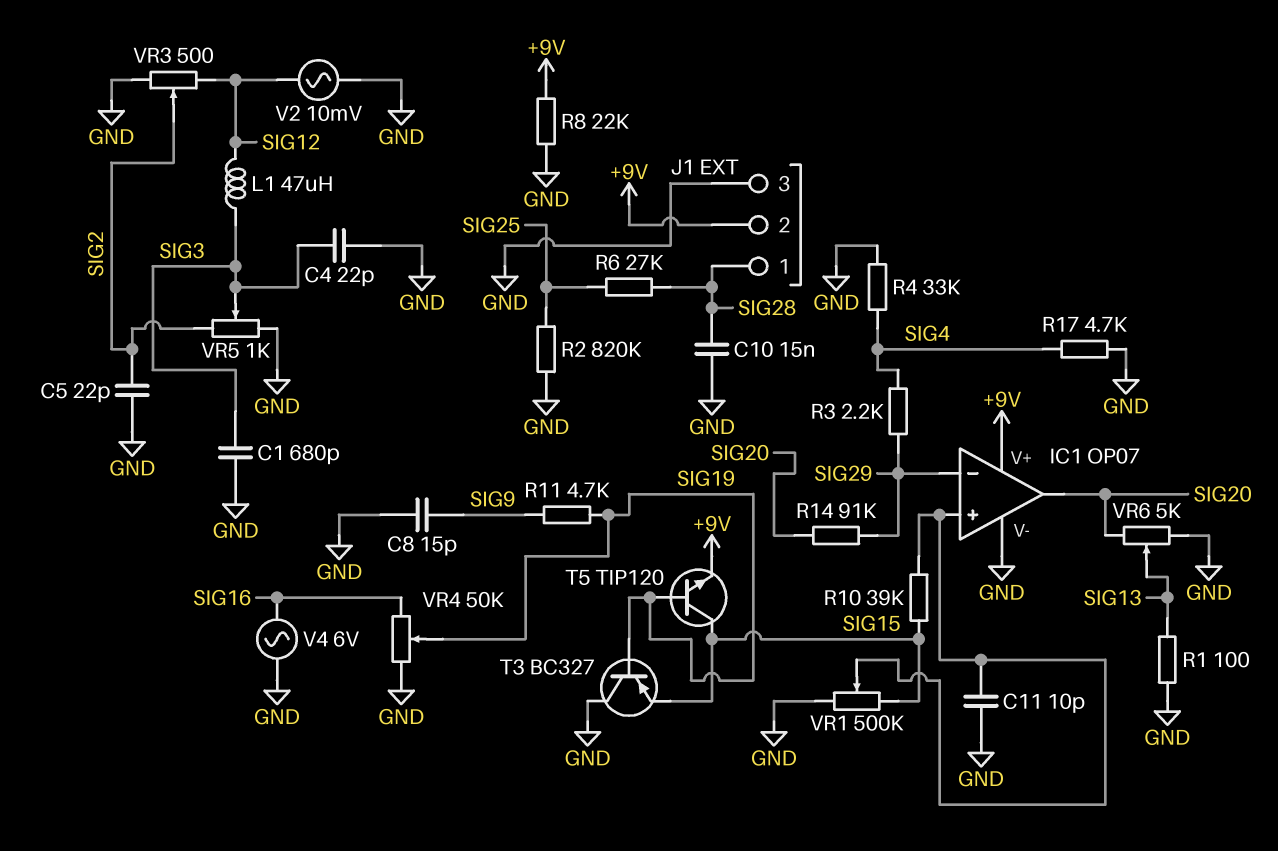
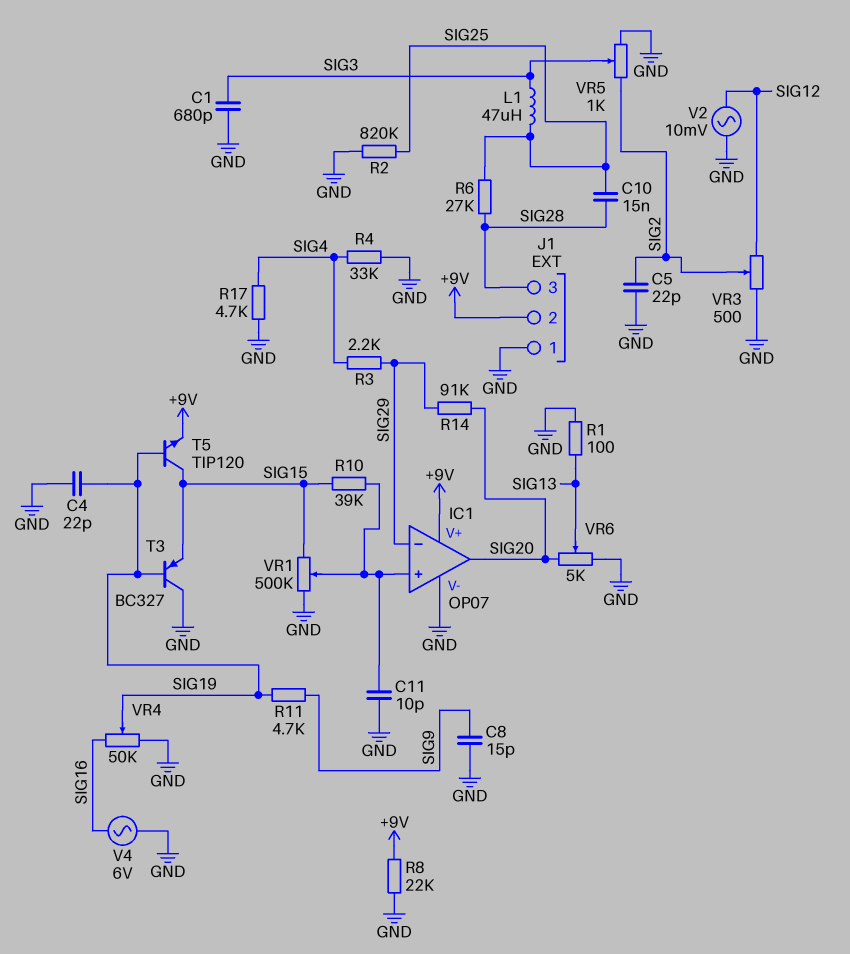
C4: 22pF (GND, SIG3) -> 22pF (GND, SIG19)
C10: 15nF (GND, SIG28) -> 15nF (SIG25, SIG28)
J1 pin 1: SIG28 -> GND
J1 pin 3: GND -> SIG28
L1: 47uH (SIG3, SIG12) -> 47uH (SIG3, SIG25)

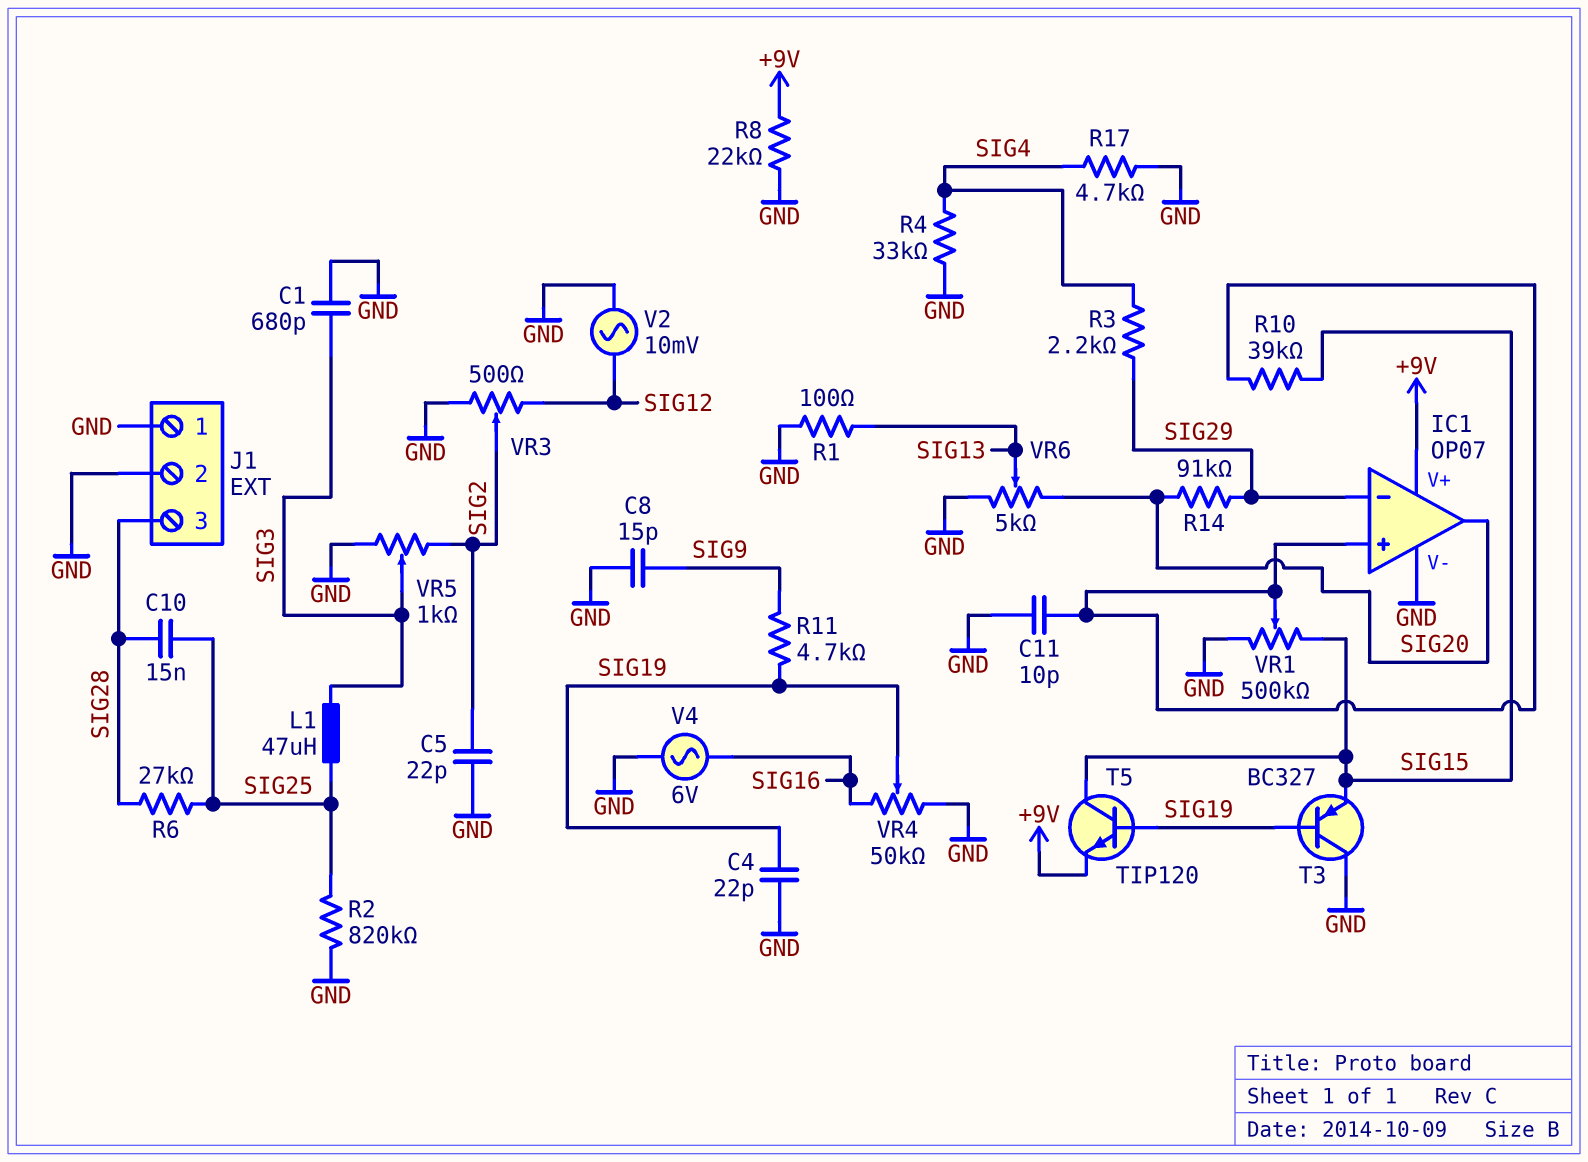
J1 pin 2: +9V -> GND

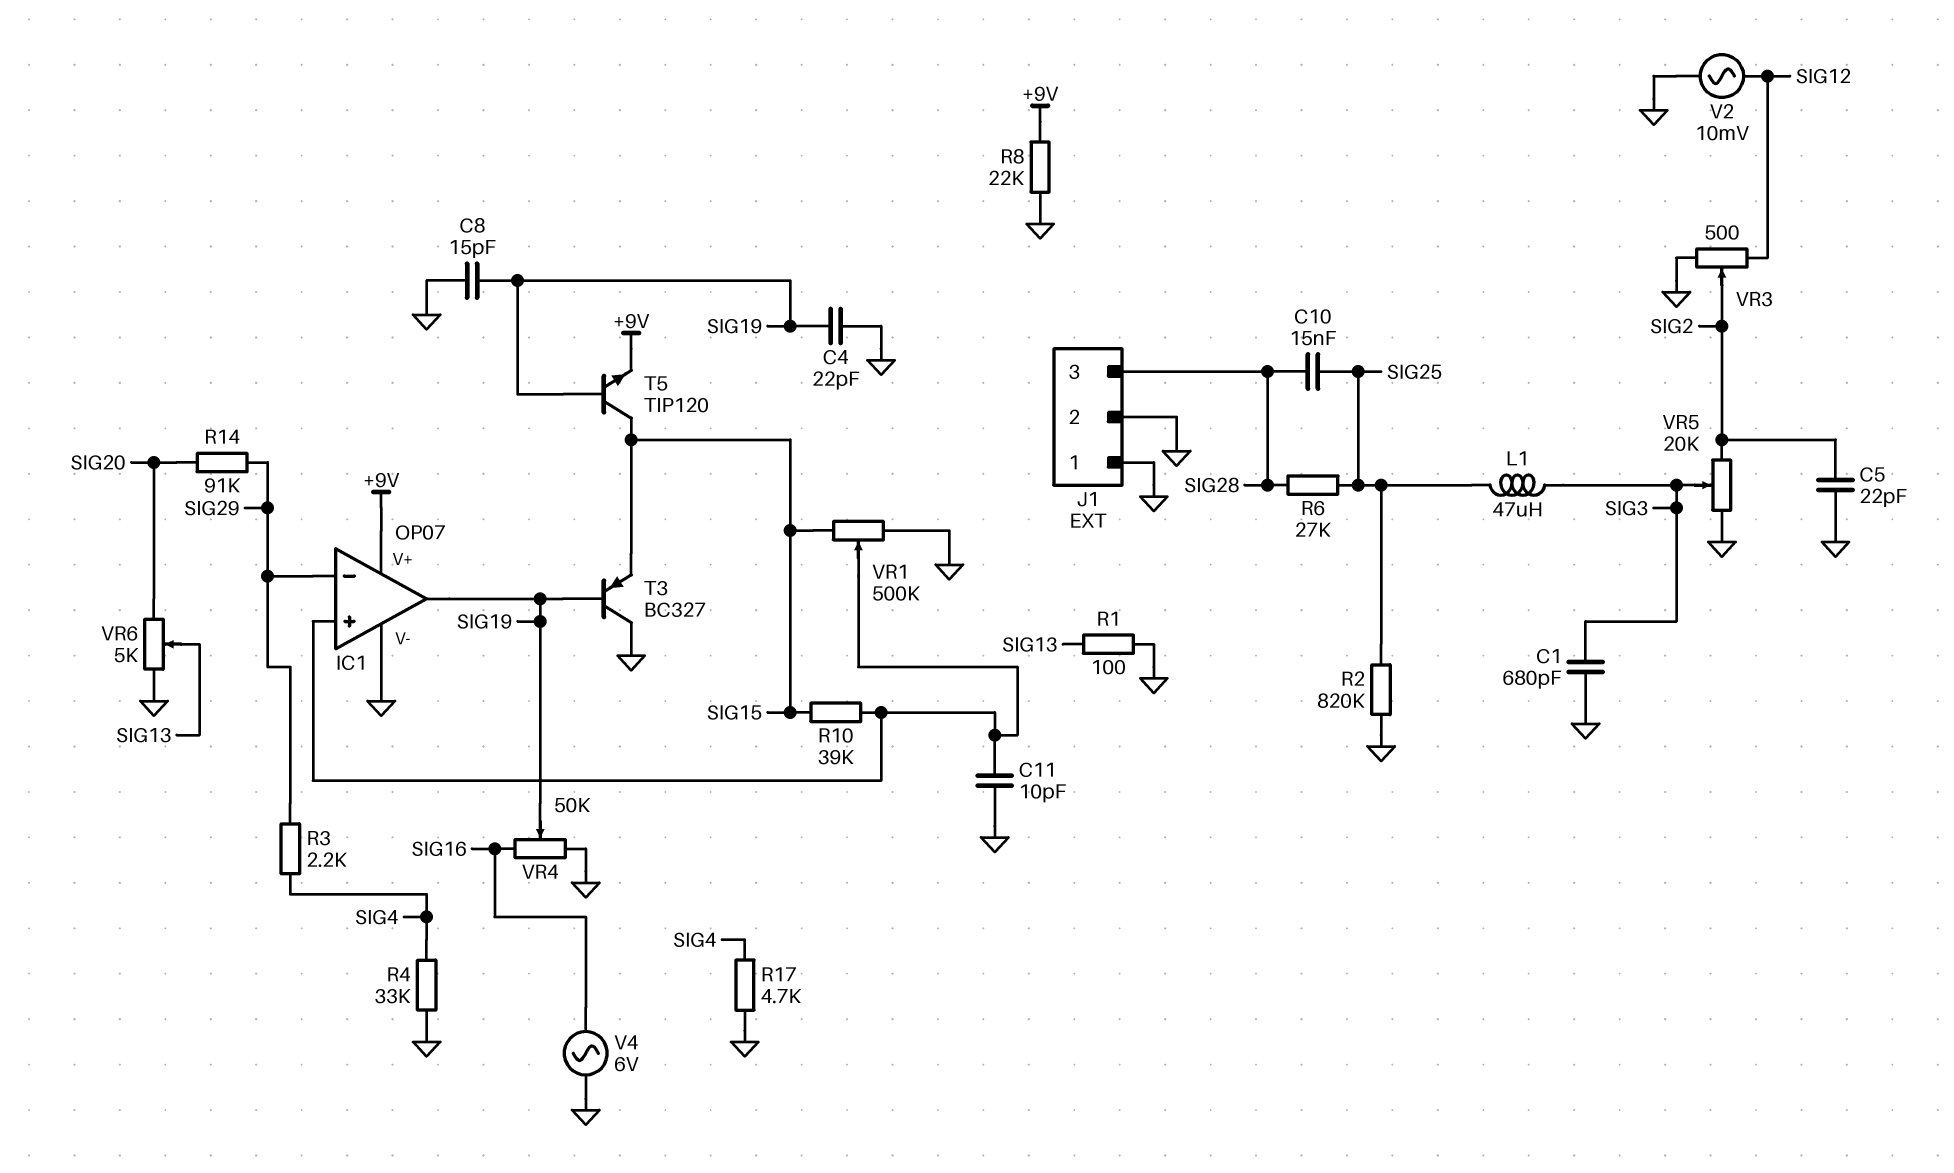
C8: 15pF (GND, SIG9) -> 15pF (GND, SIG19)
IC1 pin out: SIG20 -> SIG19
R11: 4.7k (SIG9, SIG19) -> none
VR5: 1k (GND, SIG2, wiper SIG3) -> 20k (GND, SIG2, wiper SIG3)

